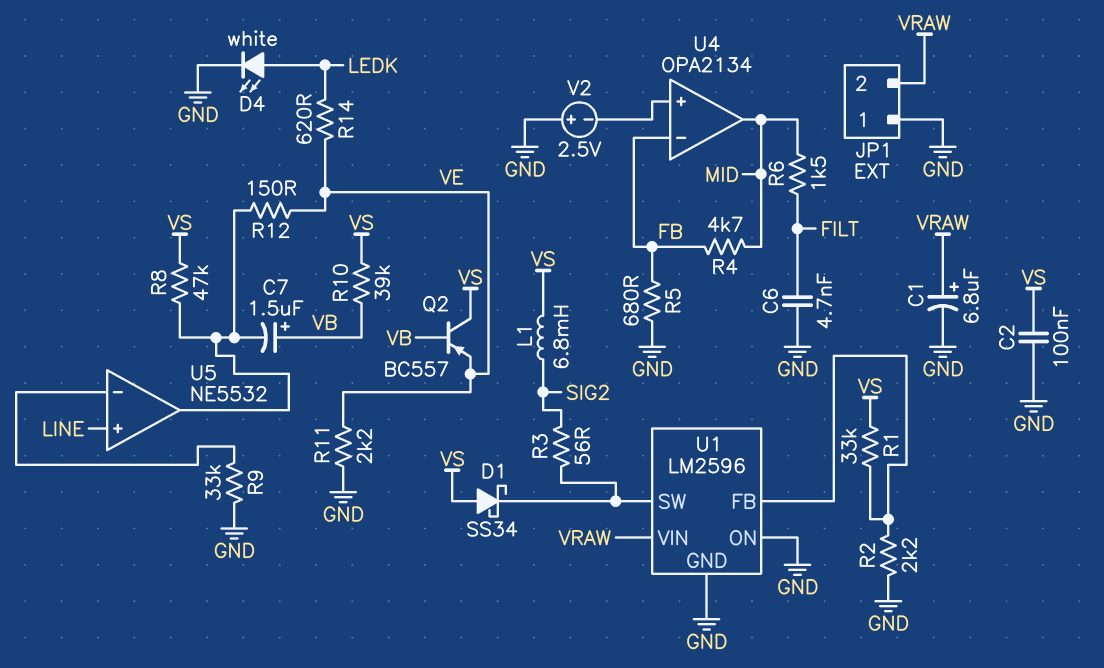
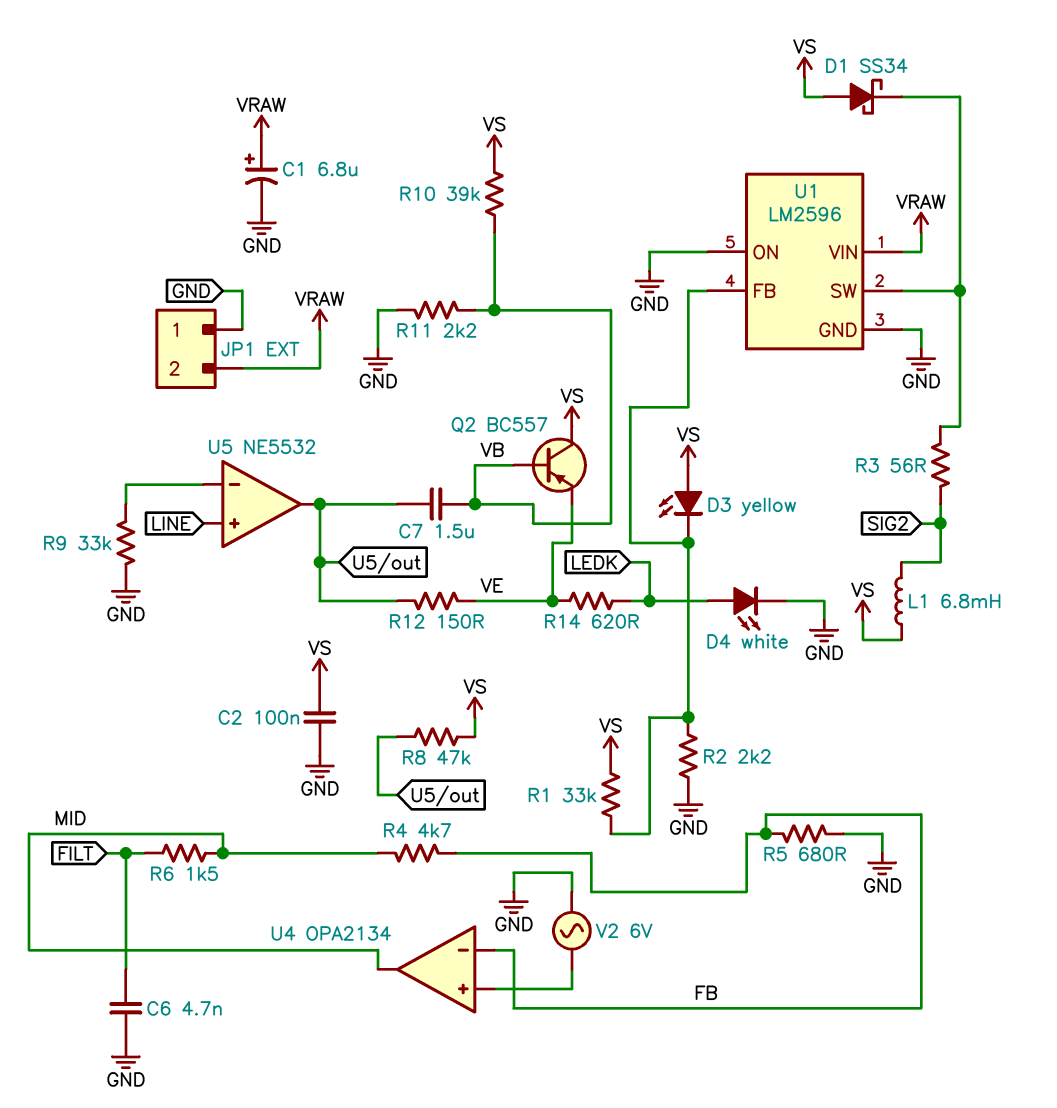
C7: 1.5uF (plus VB, minus U5/out) -> 1.5uF (U5/out, VB)
D3: none -> LED yellow (A VS, K U1/FB)
R11: 2.2k (GND, VE) -> 2.2k (GND, VB)
V2: 2.5V (plus GND, minus U4/in+) -> AC 6V (GND, U4/in+)

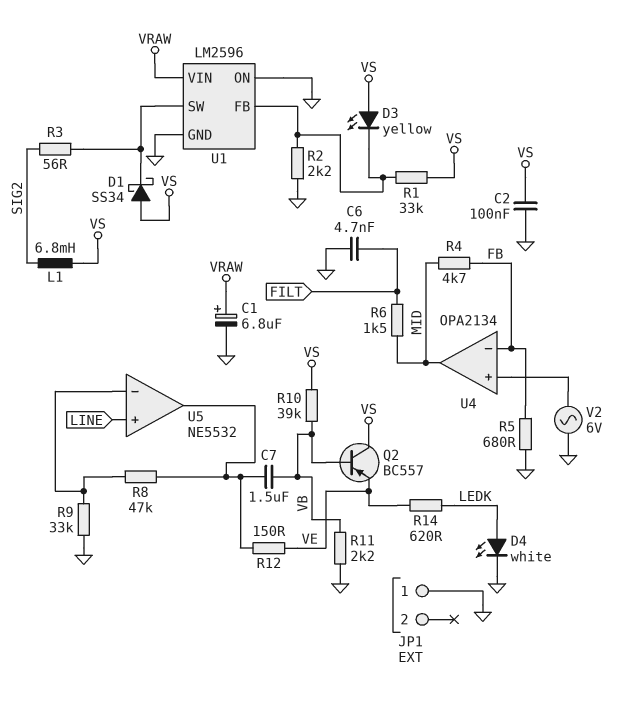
JP1 pin 2: VRAW -> none
R8: 47k (U5/out, VS) -> 47k (U5/in-, U5/out)

